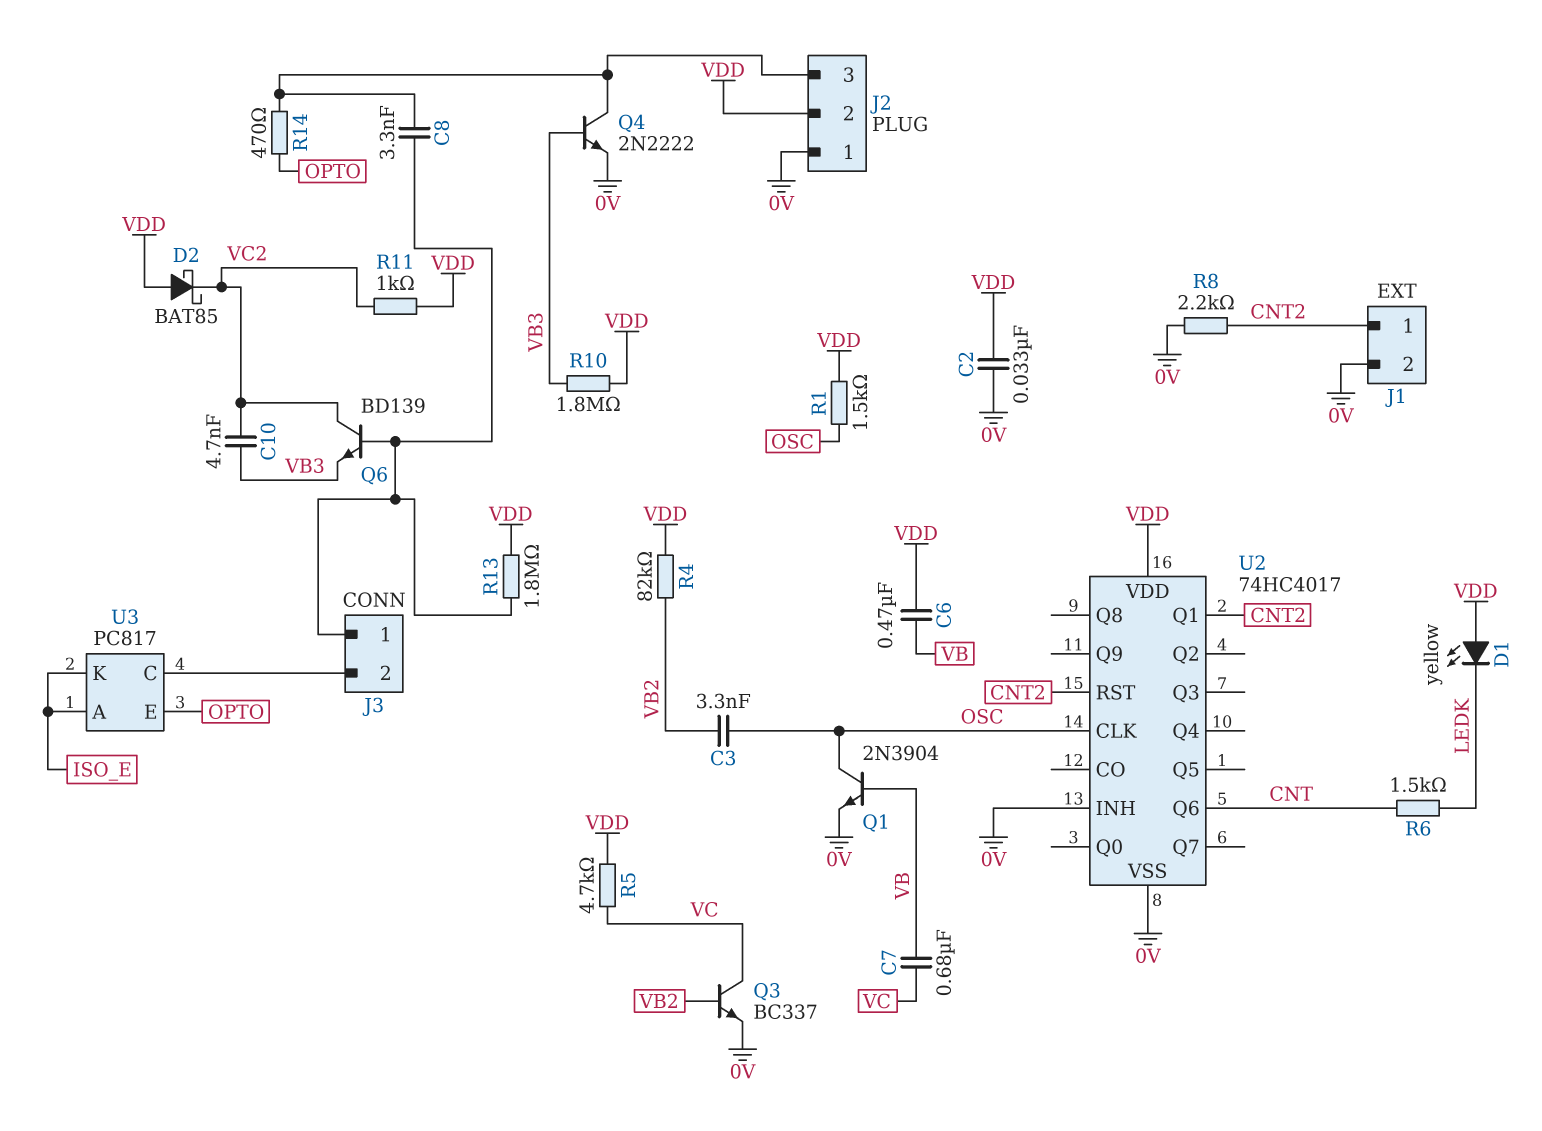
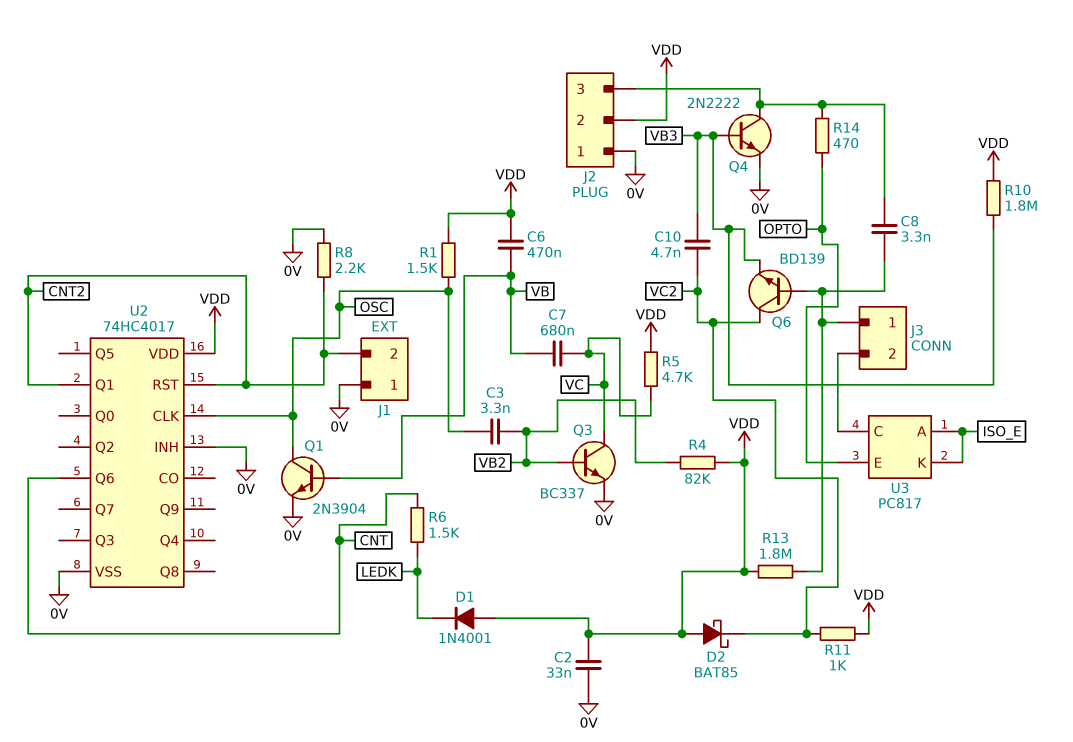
D1: LED yellow (A VDD, K LEDK) -> diode 1N4001 (A VDD, K LEDK)
J1 pin 1: CNT2 -> 0V
J1 pin 2: 0V -> CNT2

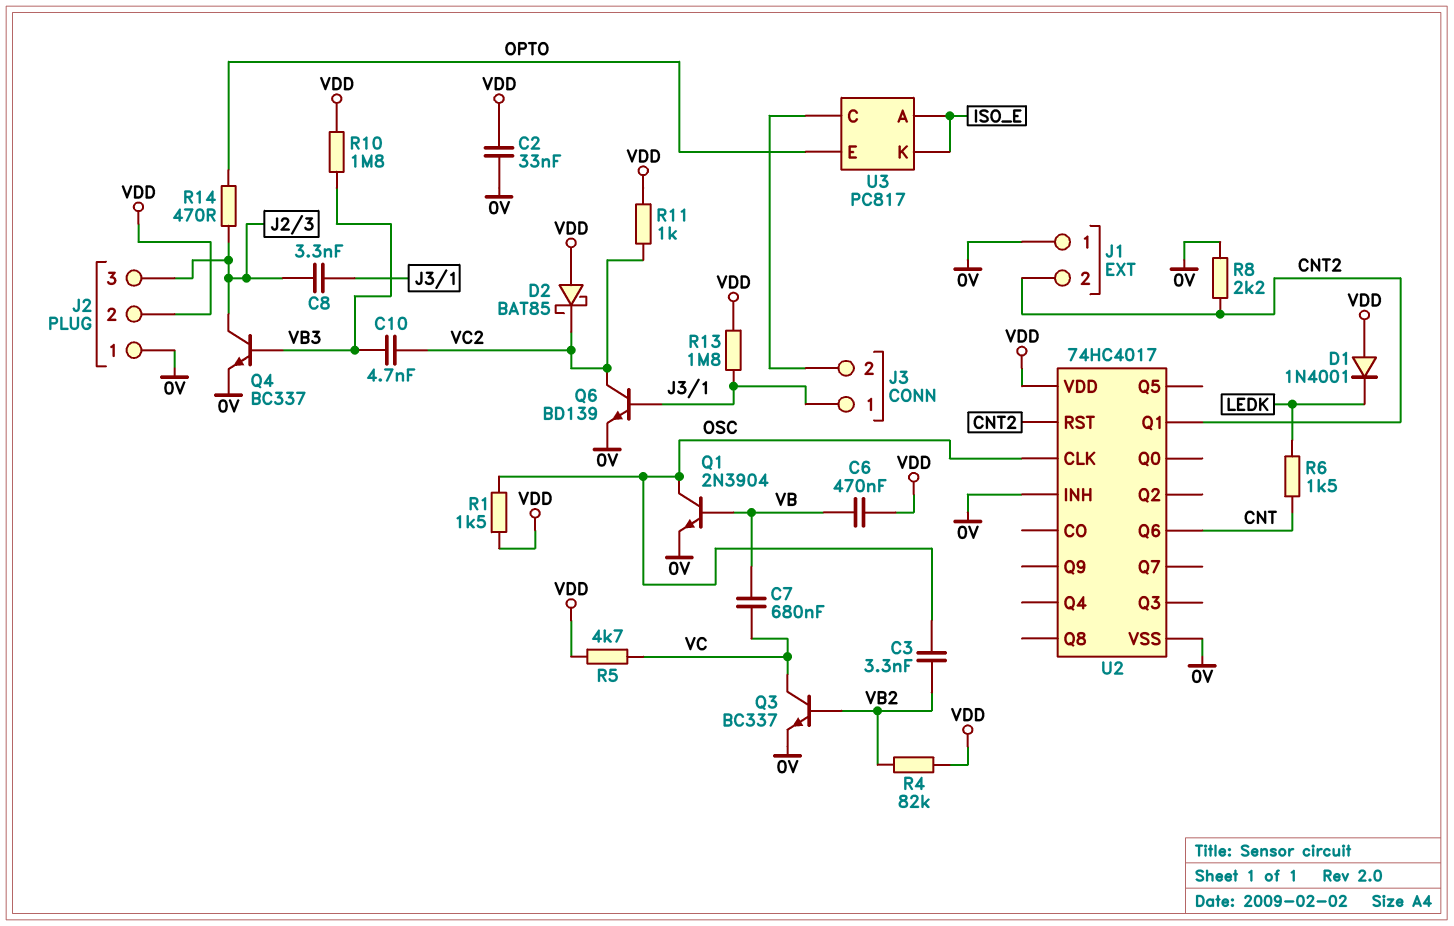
Q4: NPN 2N2222 (B VB3, C J2/3, E 0V) -> NPN BC337 (B VB3, C J2/3, E 0V)
Q6: NPN BD139 (B J3/1, C VC2, E VB3) -> NPN BD139 (B J3/1, C VC2, E 0V)

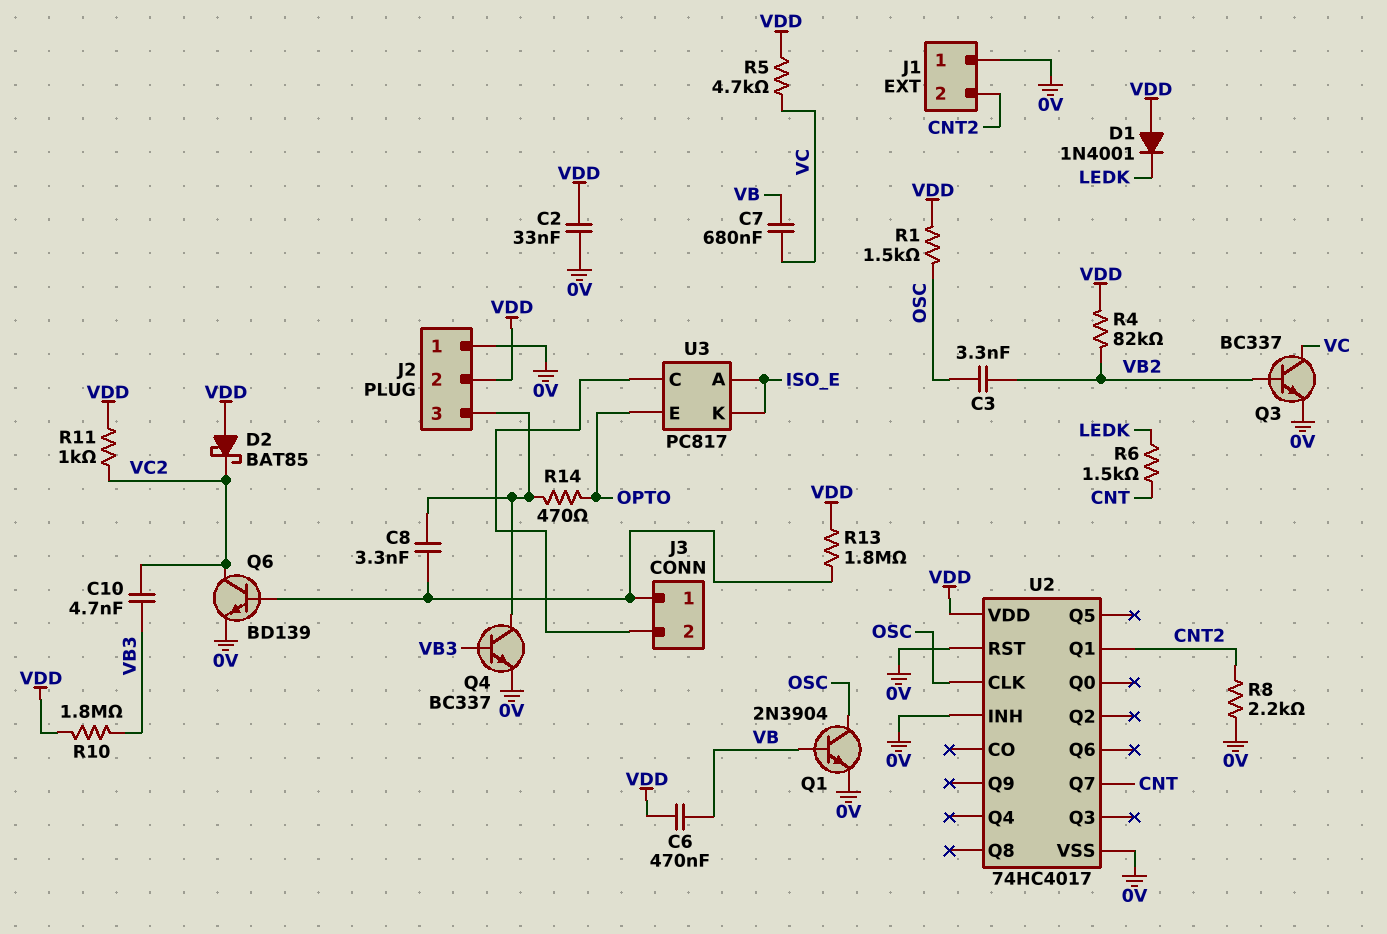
U2 pin Q6: CNT -> none
U2 pin Q7: none -> CNT
U2 pin RST: CNT2 -> 0V

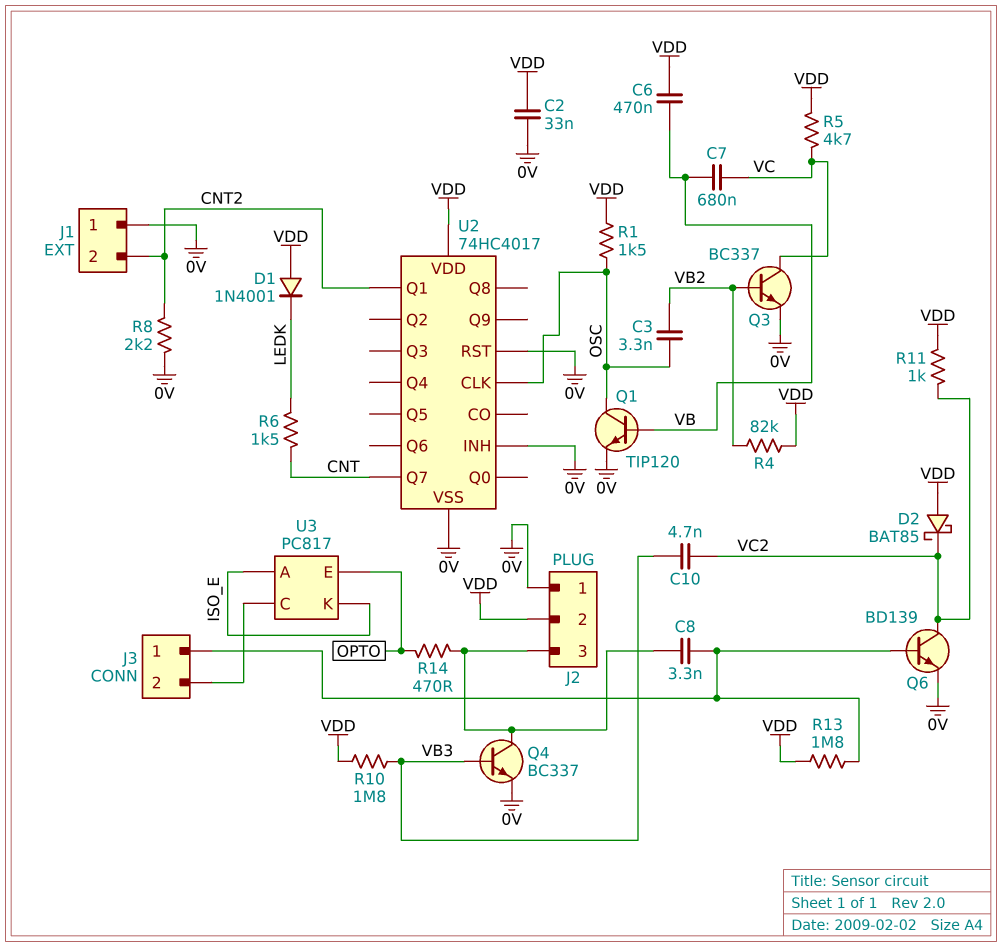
Q1: NPN 2N3904 (B VB, C OSC, E 0V) -> NPN TIP120 (B VB, C OSC, E 0V)

